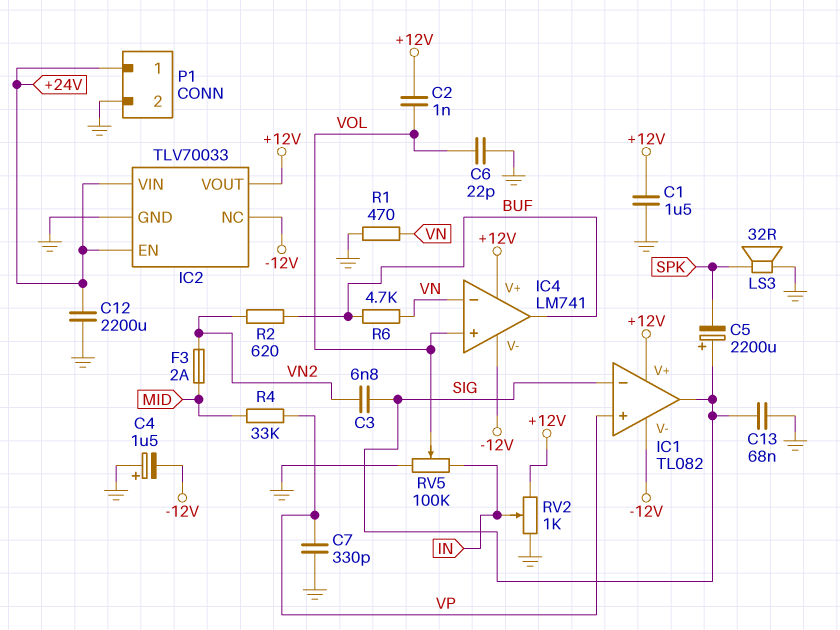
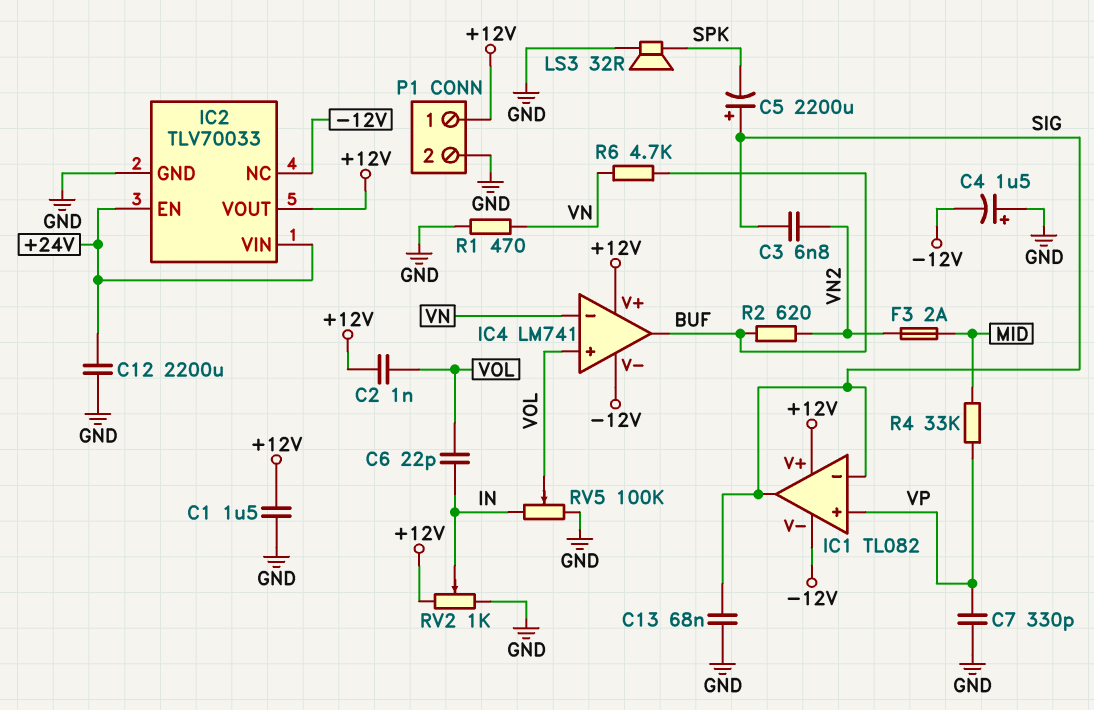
C6: 22pF (GND, VOL) -> 22pF (IN, VOL)
P1 pin 1: +24V -> +12V

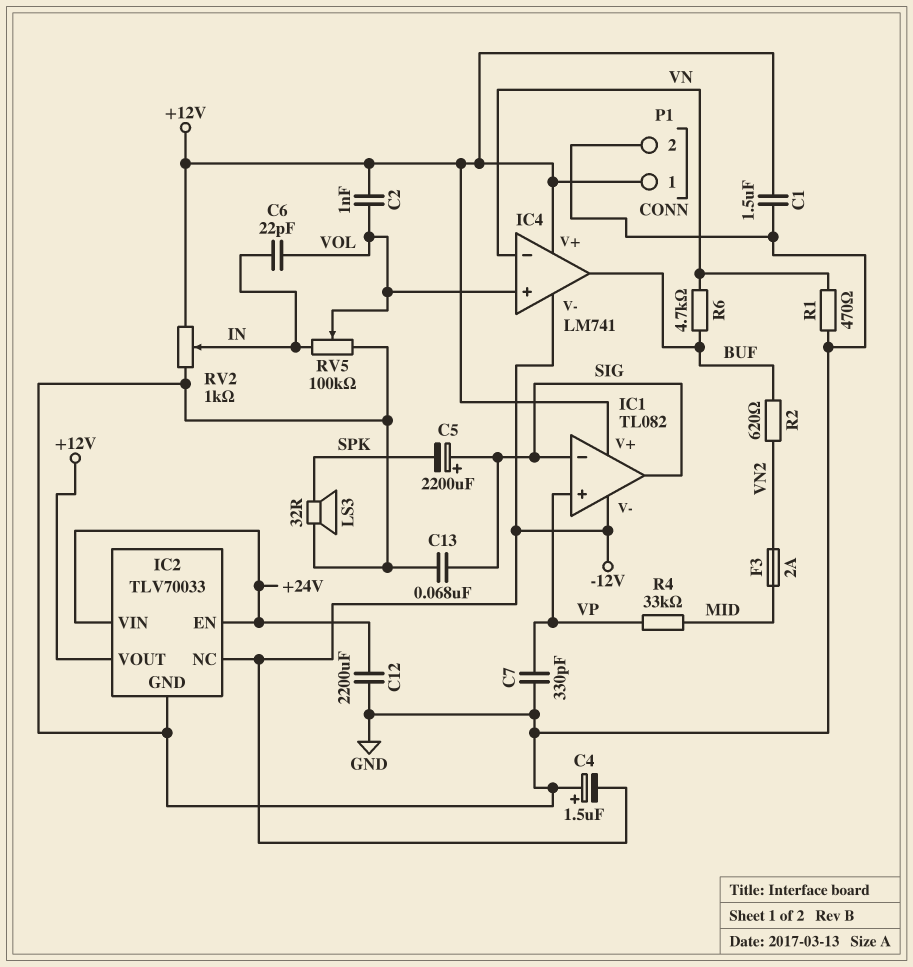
C3: 6.8nF (SIG, VN2) -> none

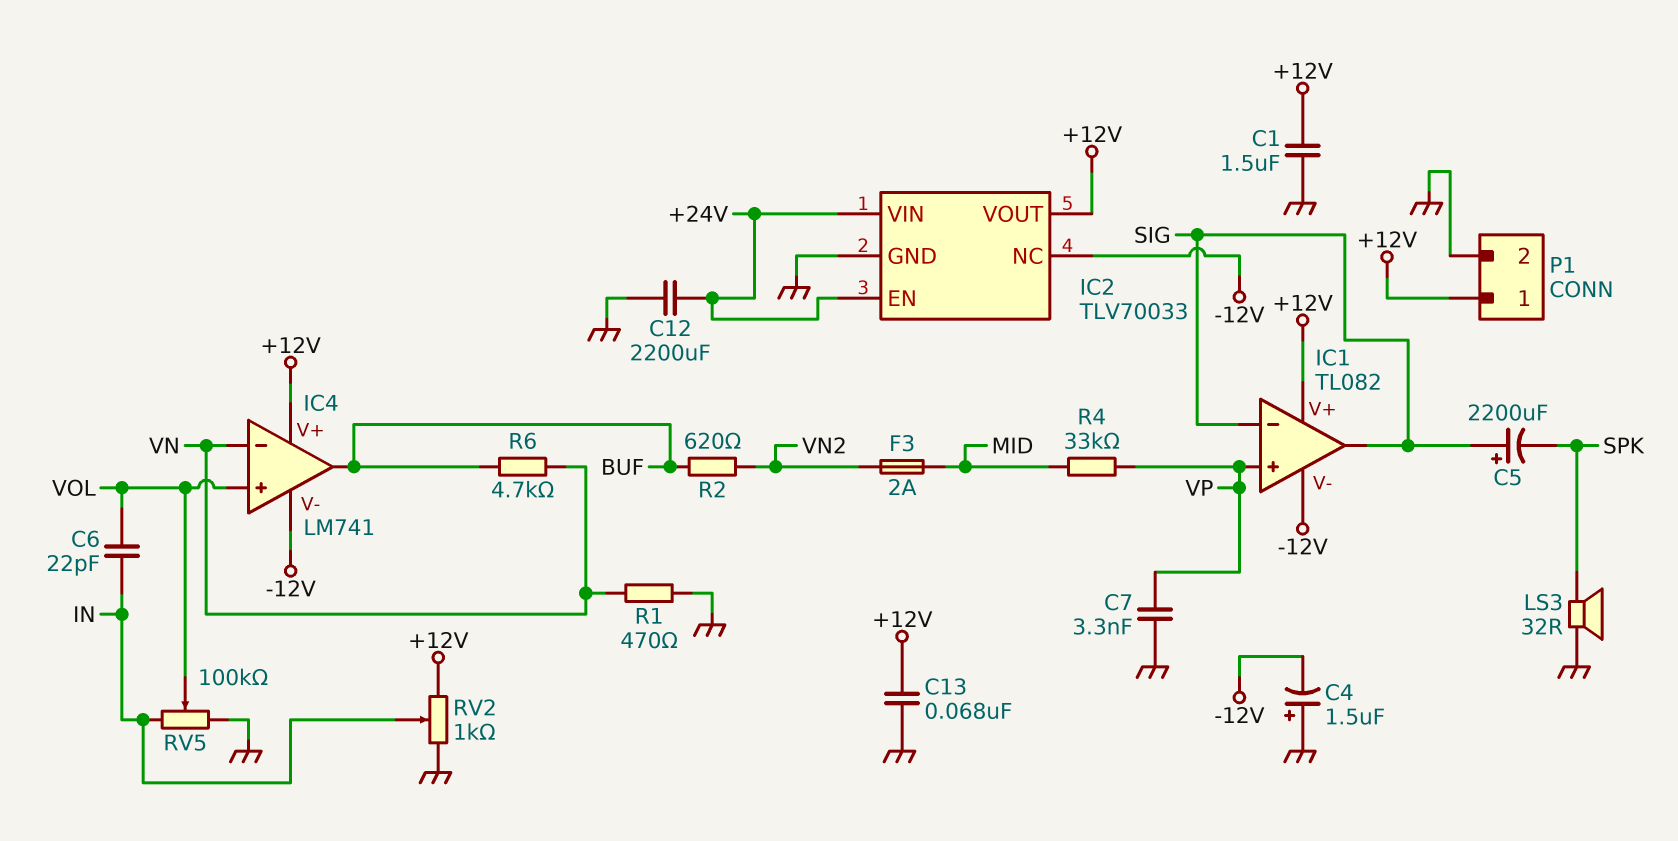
C2: 1nF (+12V, VOL) -> none
C7: 330pF (GND, VP) -> 3.3nF (GND, VP)
C13: 68nF (GND, SIG) -> 68nF (+12V, GND)

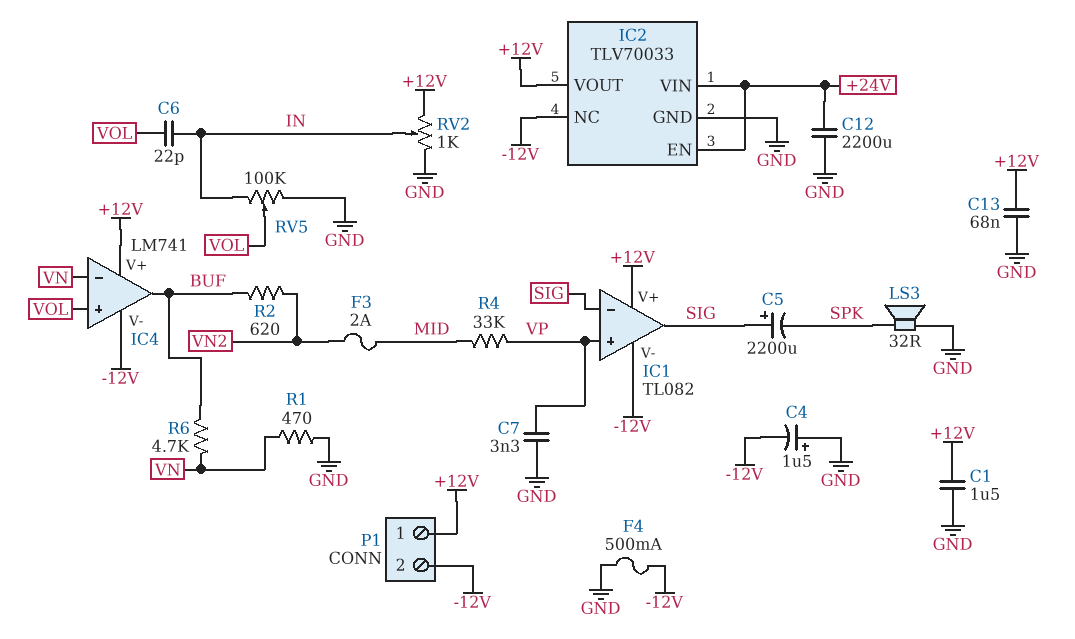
F4: none -> 500mA (-12V, GND)
P1 pin 2: GND -> -12V

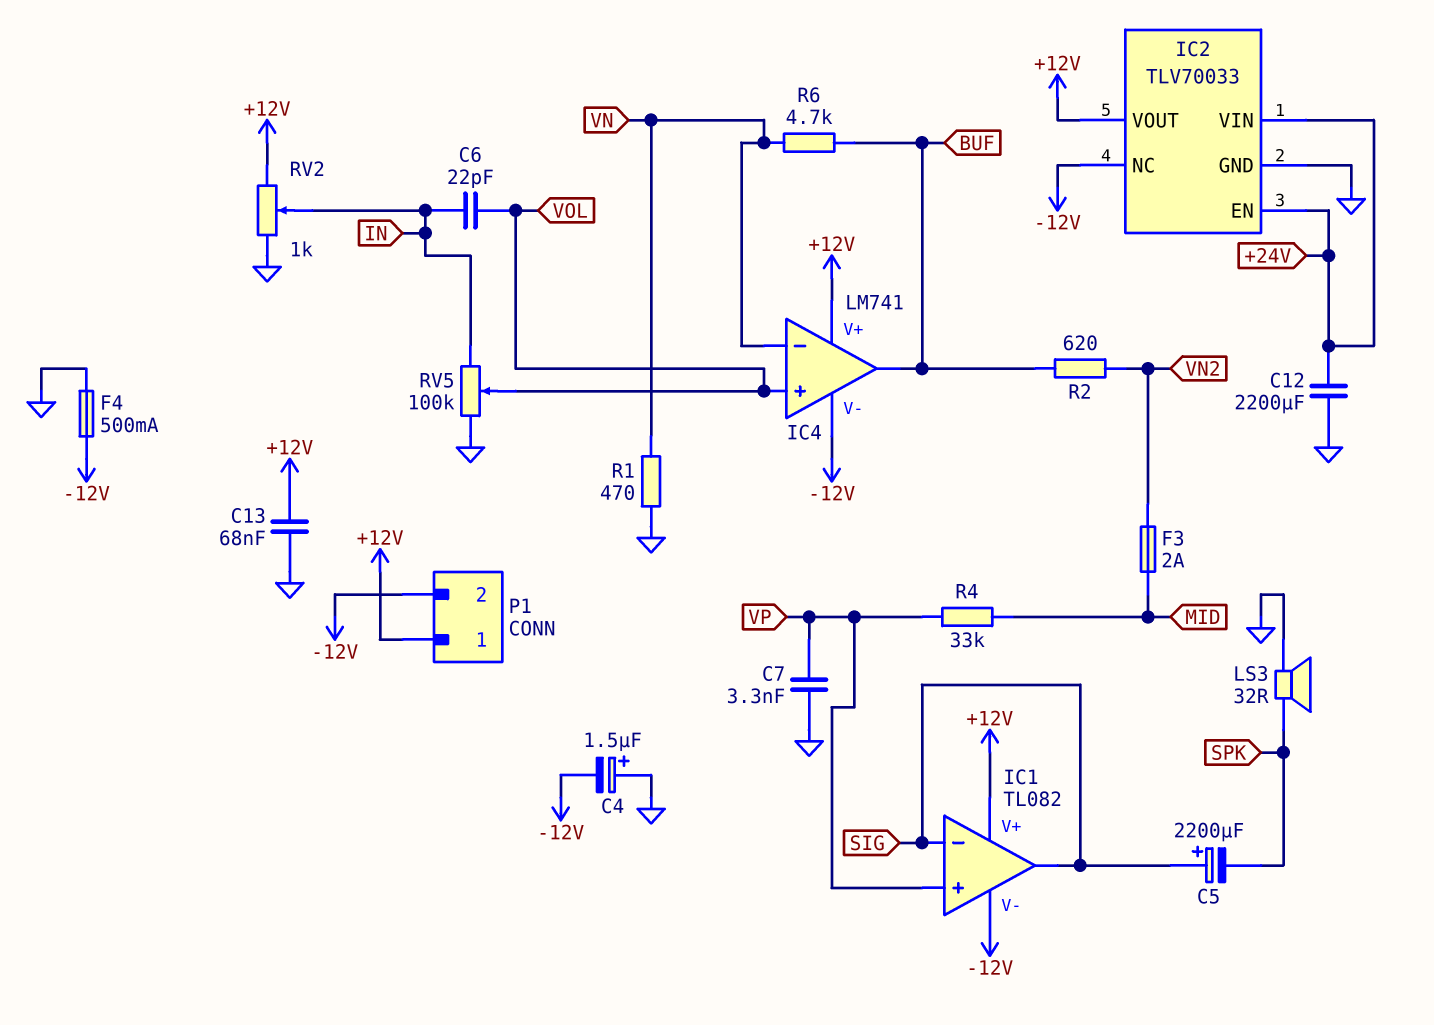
C1: 1.5uF (+12V, GND) -> none

